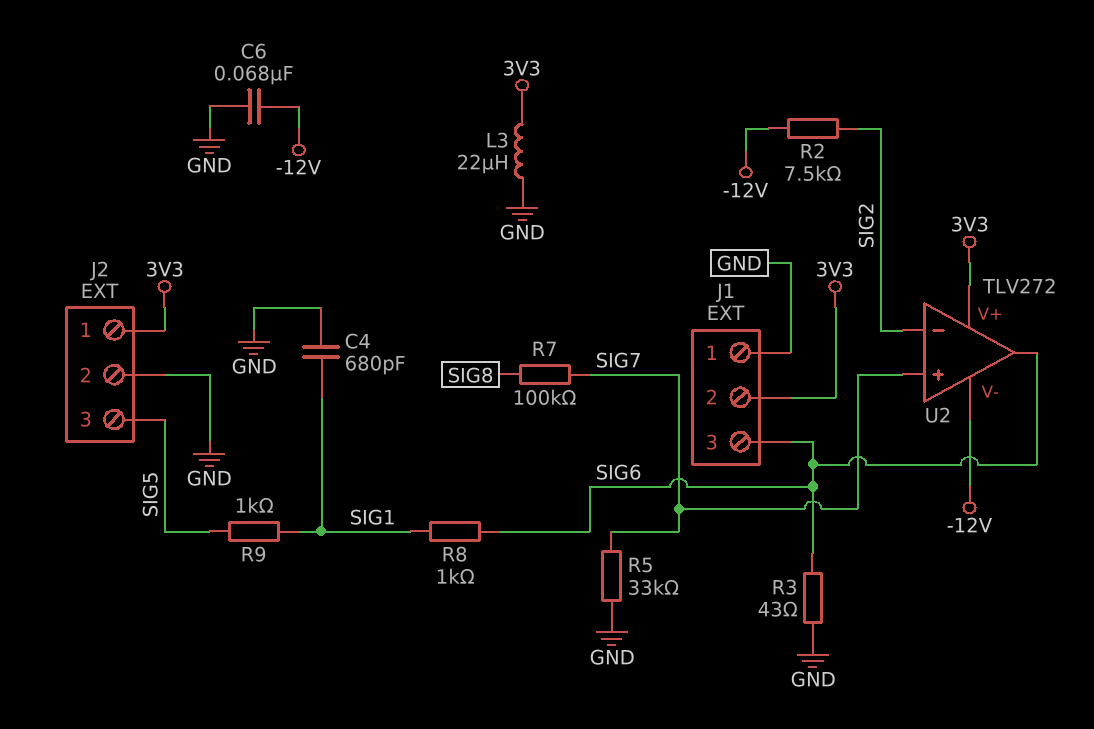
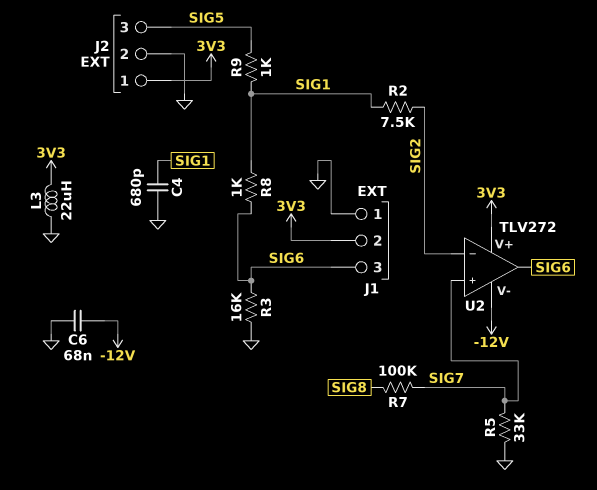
R2: 7.5k (-12V, SIG2) -> 7.5k (SIG1, SIG2)
R3: 43 (GND, SIG6) -> 16k (GND, SIG6)

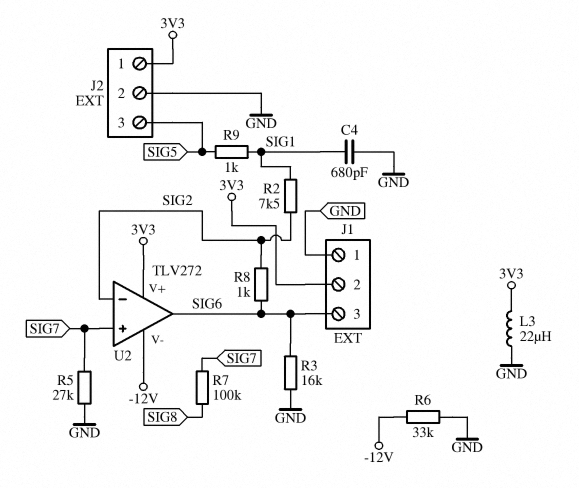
C6: 68nF (-12V, GND) -> none
R5: 33k (GND, SIG7) -> 27k (GND, SIG7)
R6: none -> 33k (-12V, GND)
R8: 1k (SIG1, SIG6) -> 1k (SIG2, SIG6)

